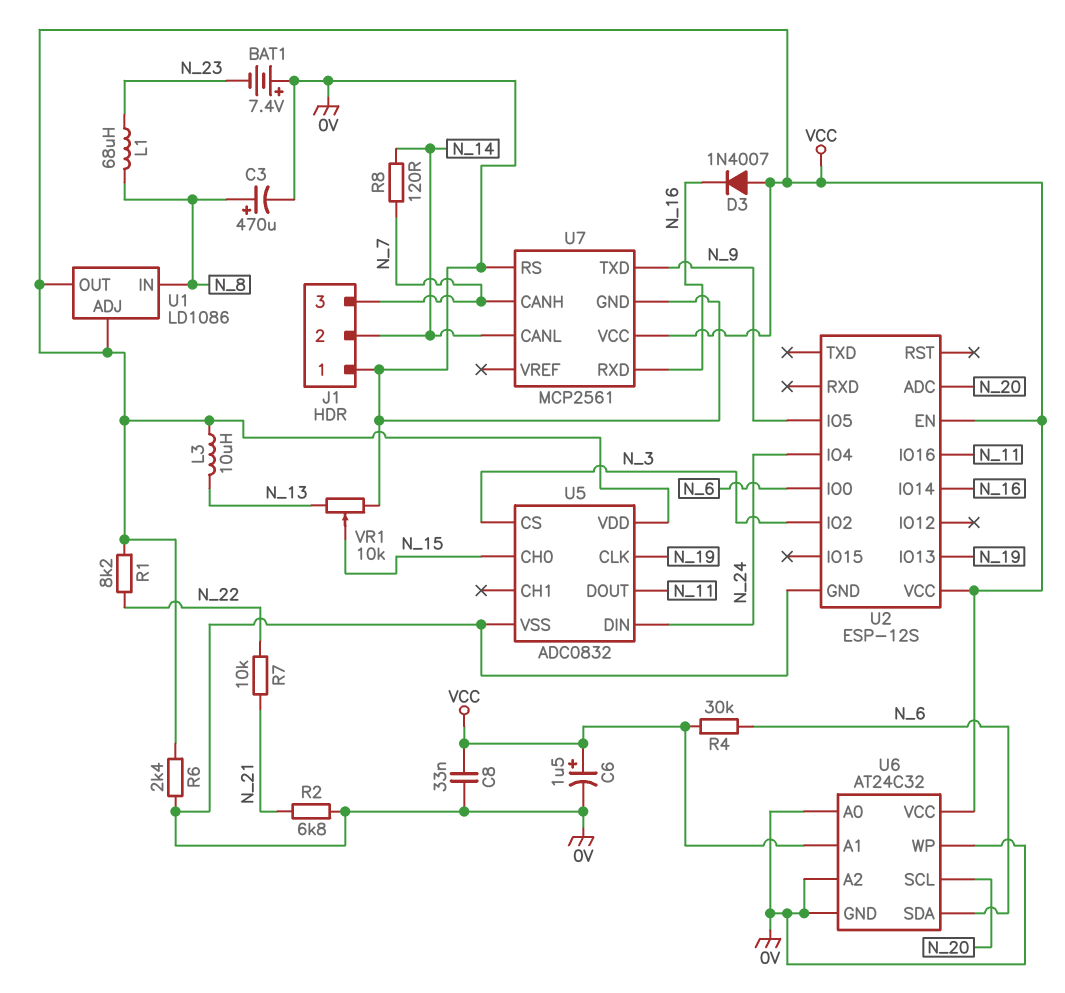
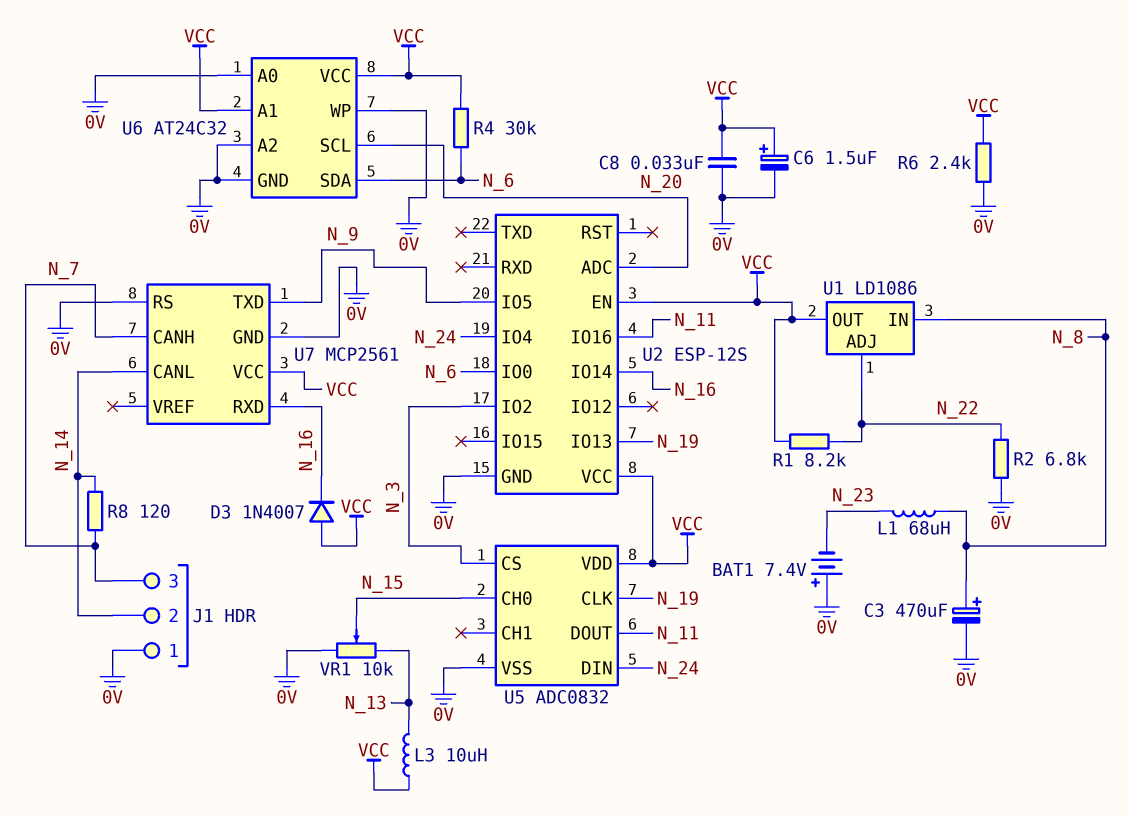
R2: 6.8k (0V, N_21) -> 6.8k (0V, N_22)
R7: 10k (N_21, N_22) -> none
U1 pin ADJ: VCC -> N_22

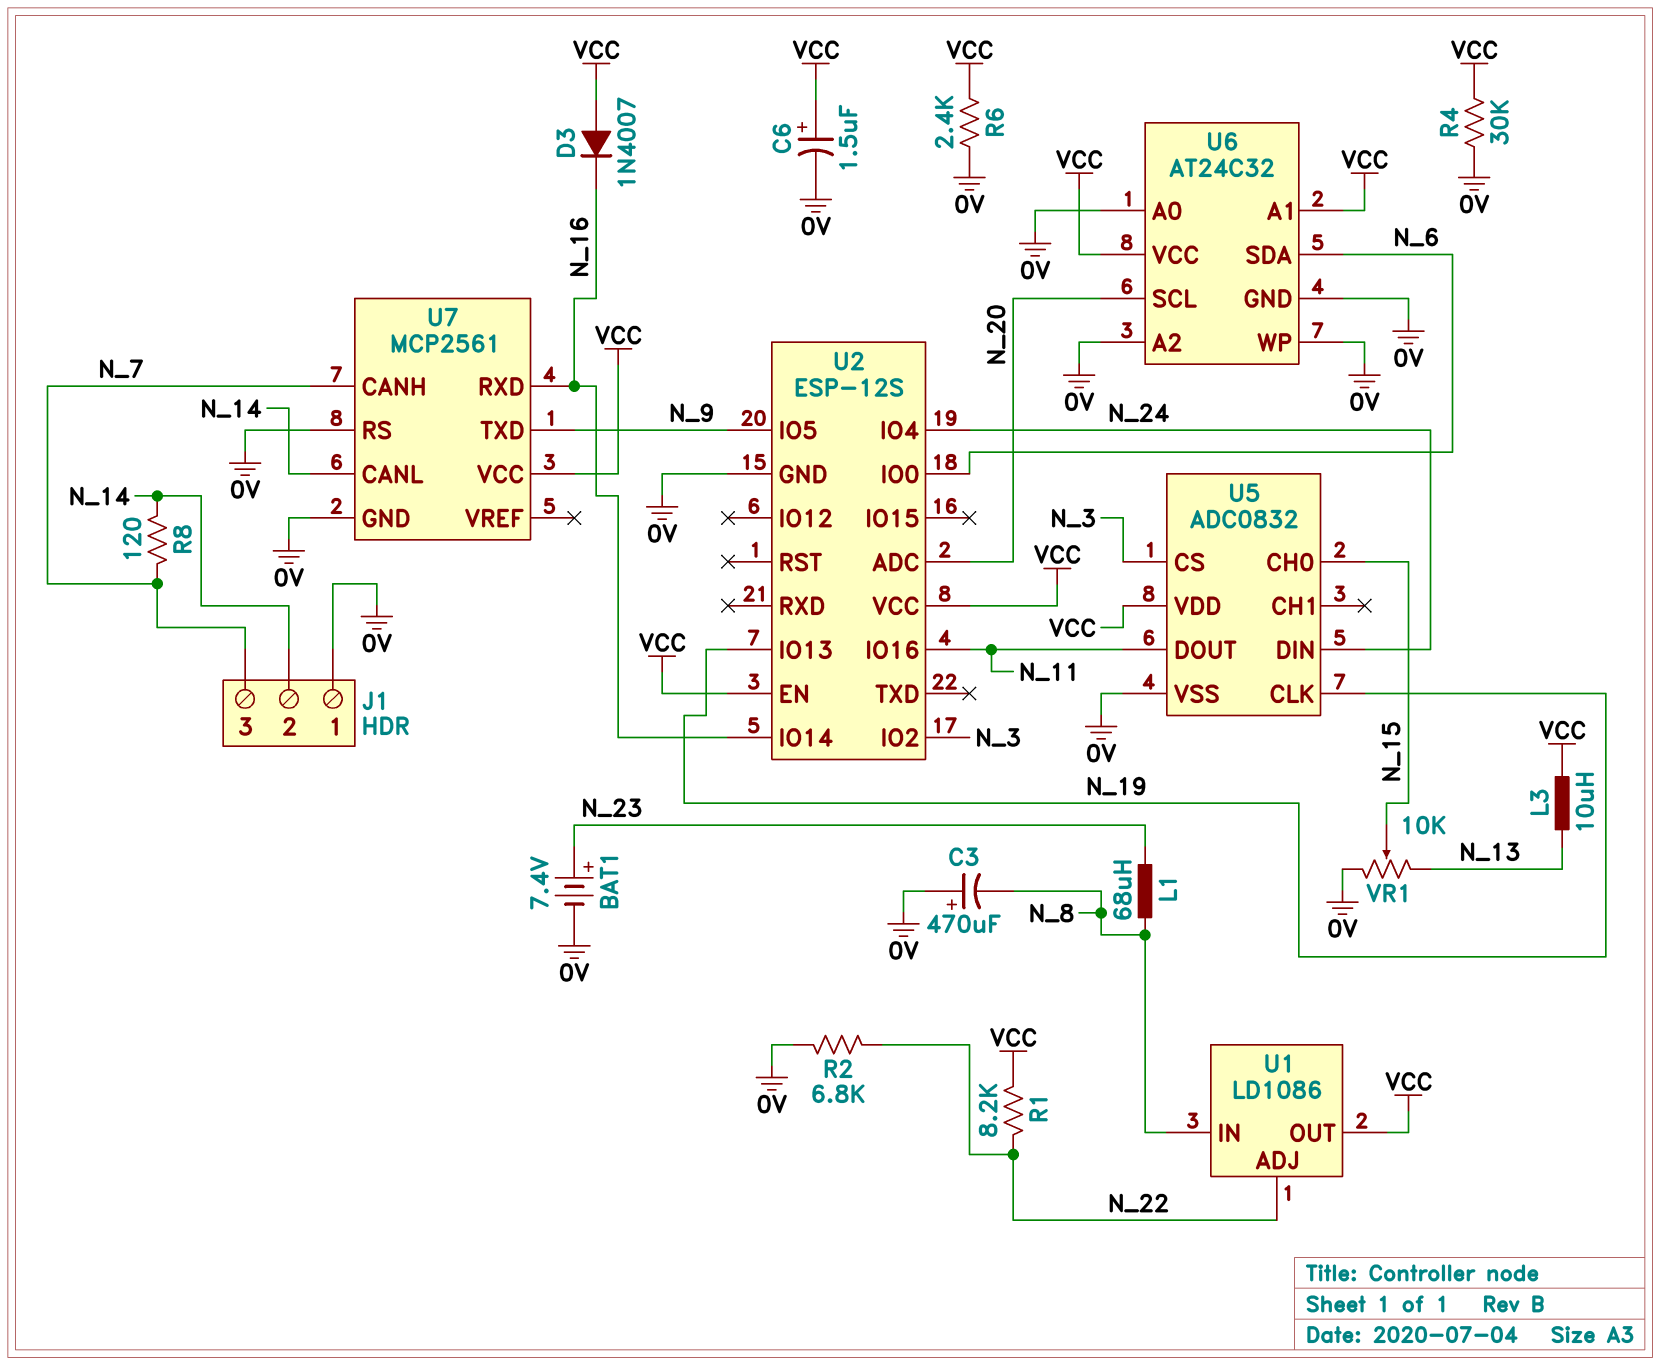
BAT1: 7.4V (plus 0V, minus N_23) -> 7.4V (plus N_23, minus 0V)
C3: 470uF (plus N_8, minus 0V) -> 470uF (plus 0V, minus N_8)
C8: 33nF (0V, VCC) -> none
R4: 30k (N_6, VCC) -> 30k (0V, VCC)

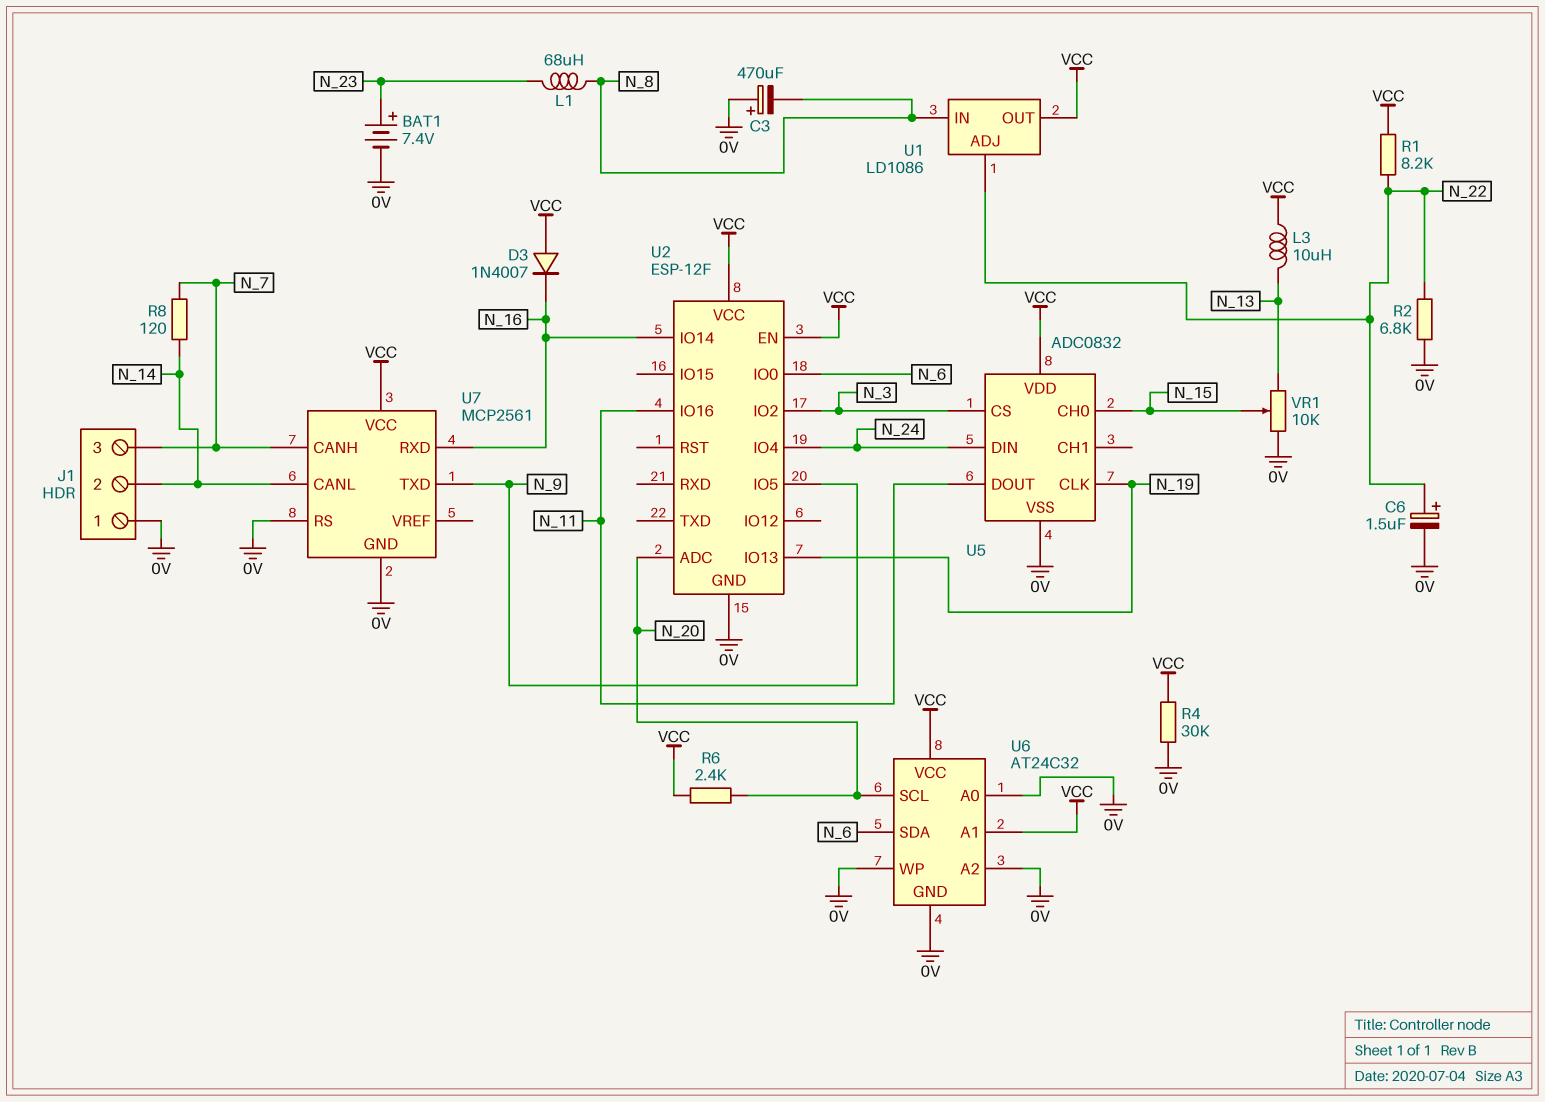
C6: 1.5uF (plus VCC, minus 0V) -> 1.5uF (plus N_22, minus 0V)
R6: 2.4k (0V, VCC) -> 2.4k (N_20, VCC)
U2: ESP-12S -> ESP-12F

